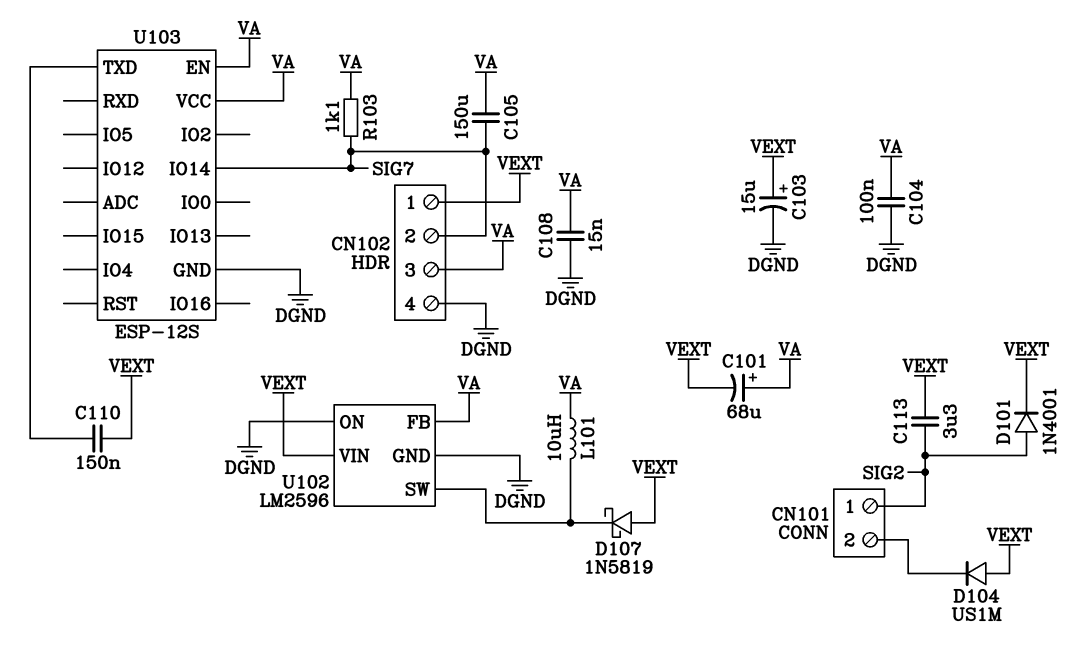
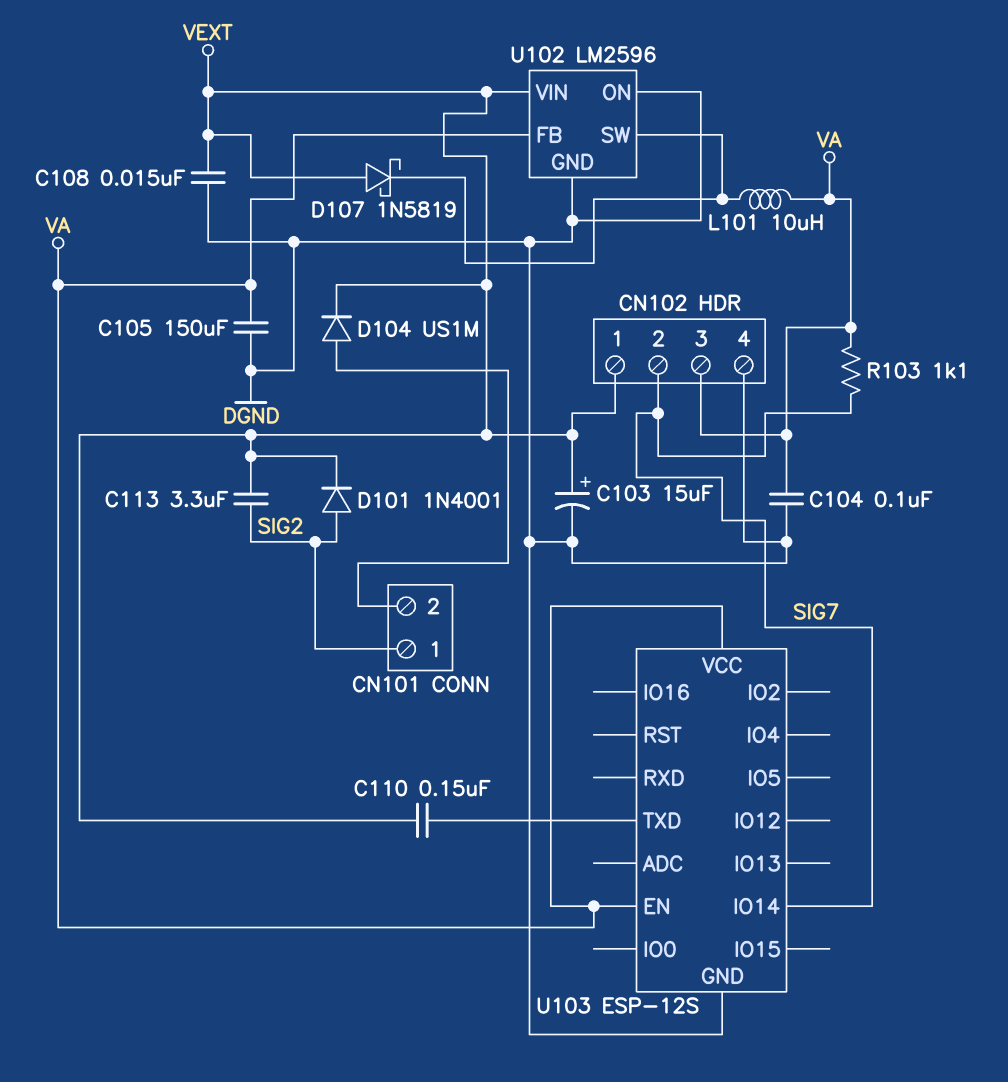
C101: 68uF (plus VA, minus VEXT) -> none
C105: 150uF (SIG7, VA) -> 150uF (DGND, VA)
C108: 15nF (DGND, VA) -> 15nF (DGND, VEXT)
D104: diode US1M (A VEXT, K CN101/2) -> diode US1M (A CN101/2, K VEXT)

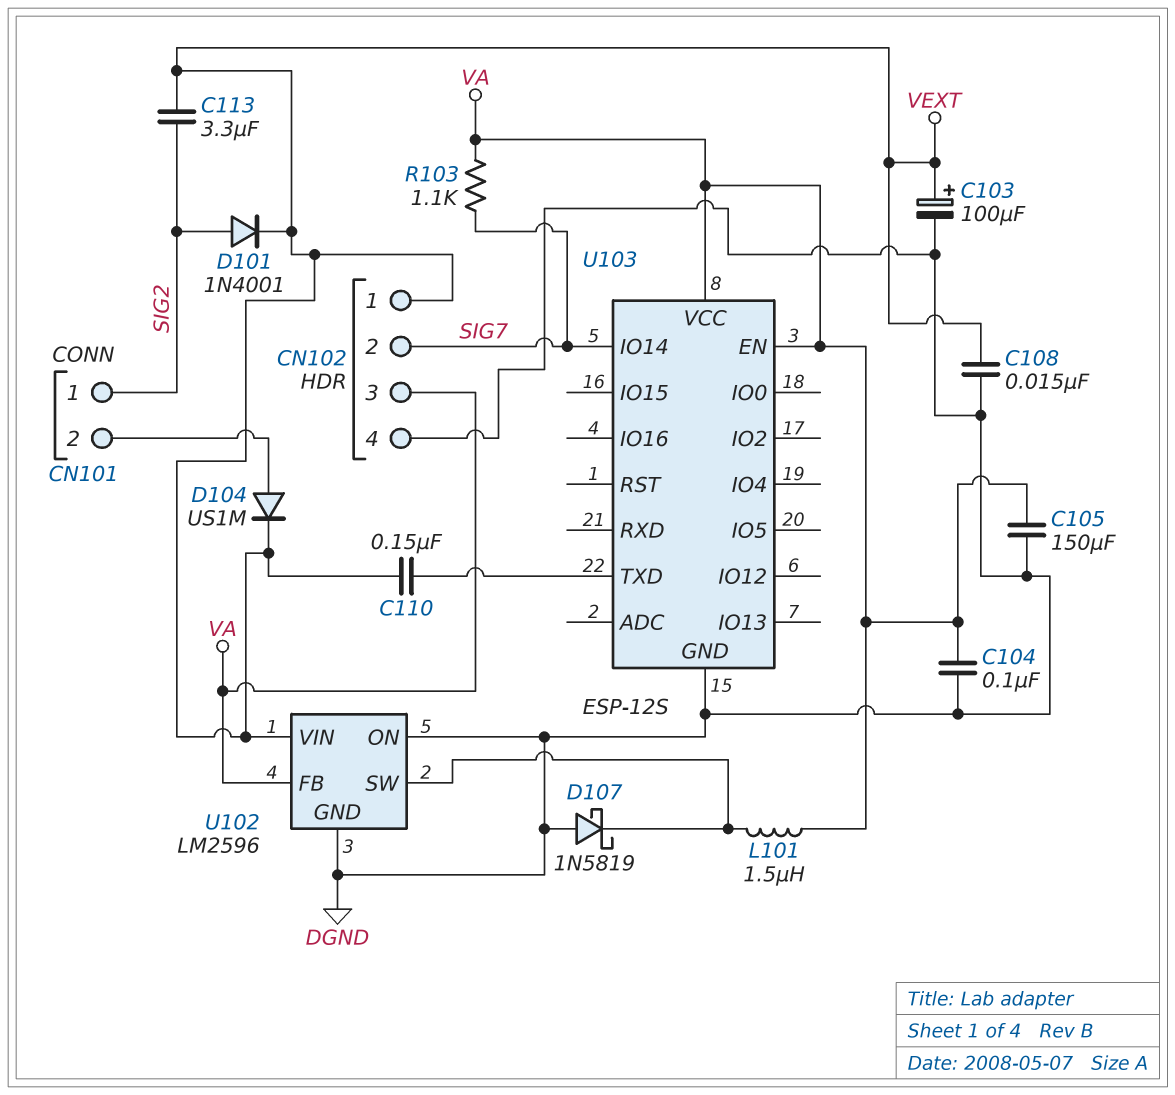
C103: 15uF (plus VEXT, minus DGND) -> 100uF (plus VEXT, minus DGND)
D107: schottky 1N5819 (A VEXT, K U102/SW) -> schottky 1N5819 (A DGND, K U102/SW)
L101: 10uH (U102/SW, VA) -> 1.5uH (U102/SW, VA)

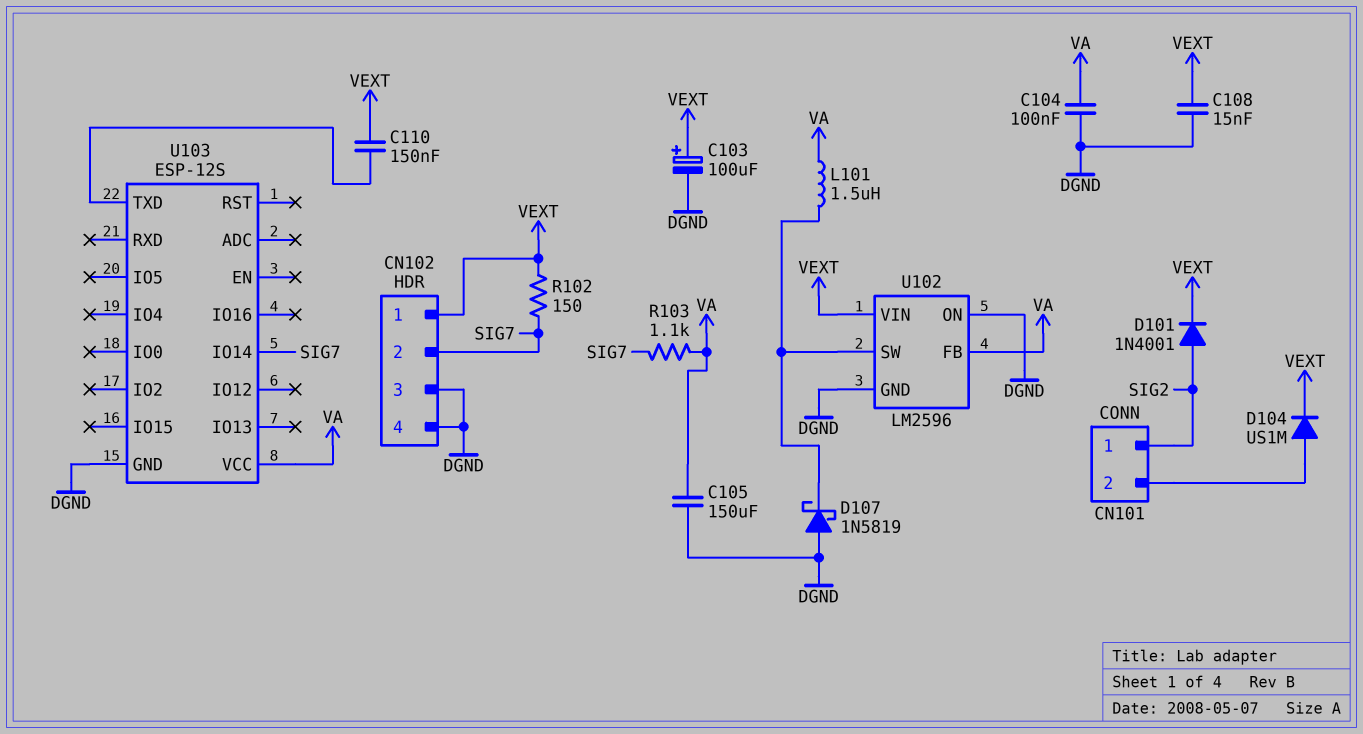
C113: 3.3uF (SIG2, VEXT) -> none
CN102 pin 3: VA -> DGND
R102: none -> 150 (SIG7, VEXT)
U103 pin EN: VA -> none

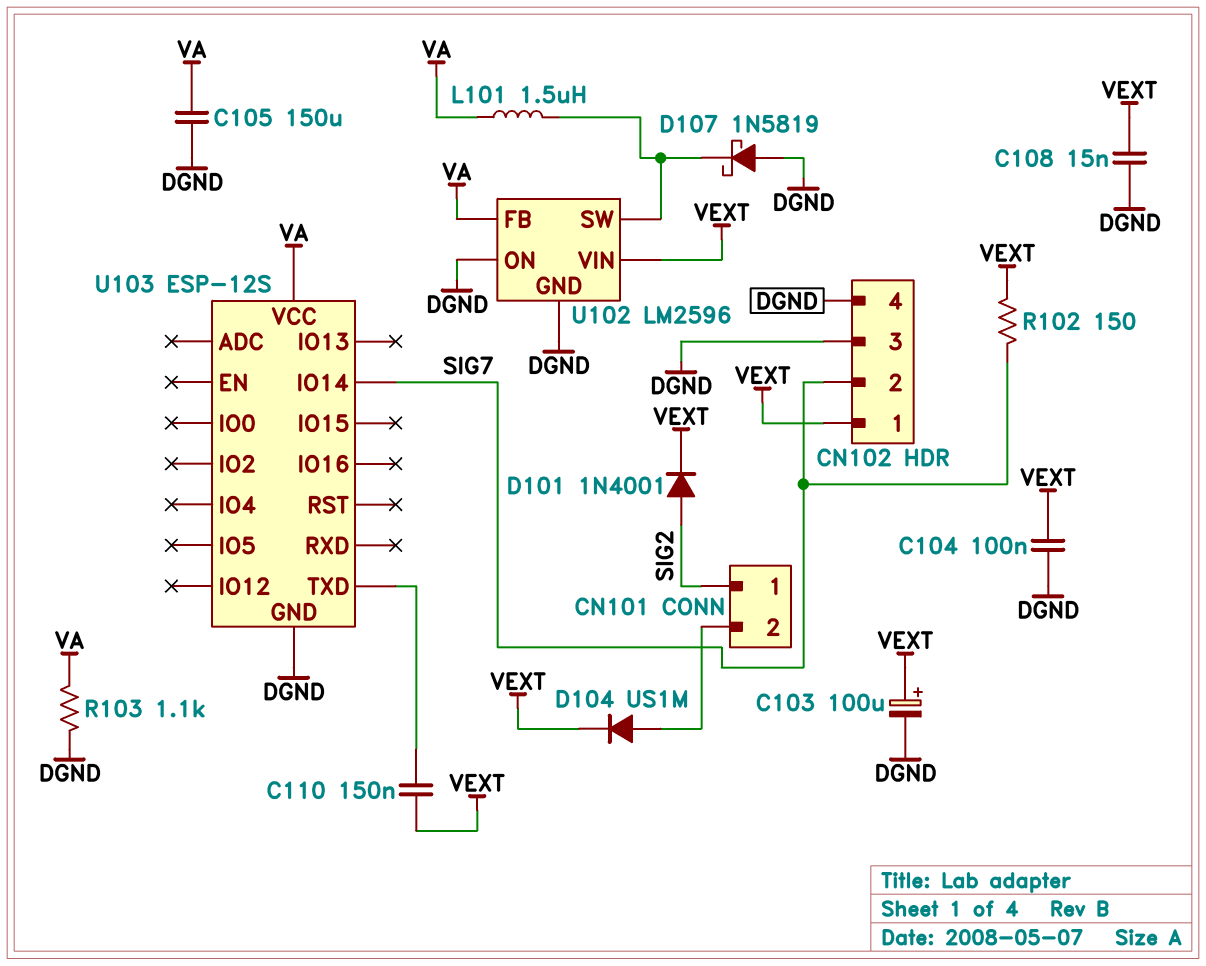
C104: 100nF (DGND, VA) -> 100nF (DGND, VEXT)
R103: 1.1k (SIG7, VA) -> 1.1k (DGND, VA)

